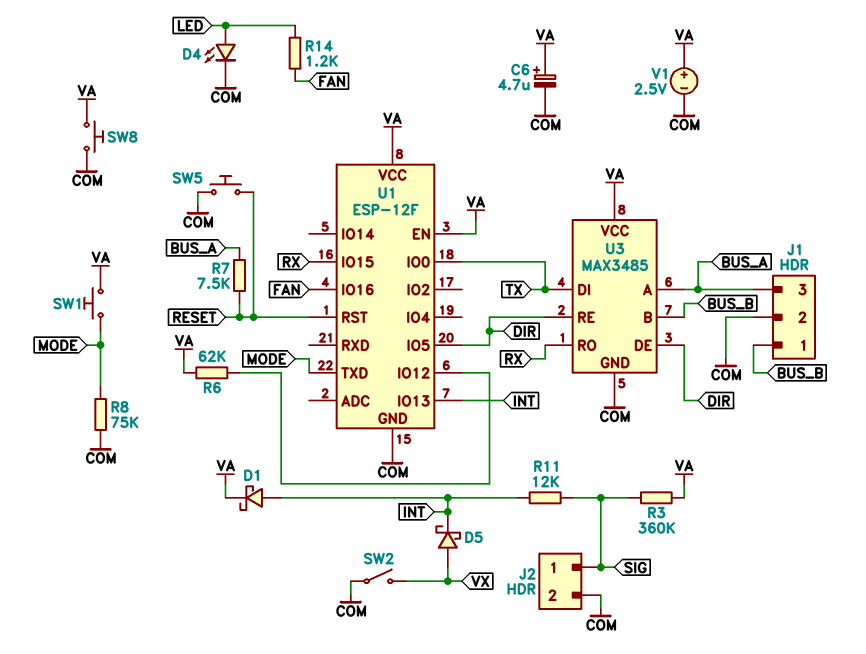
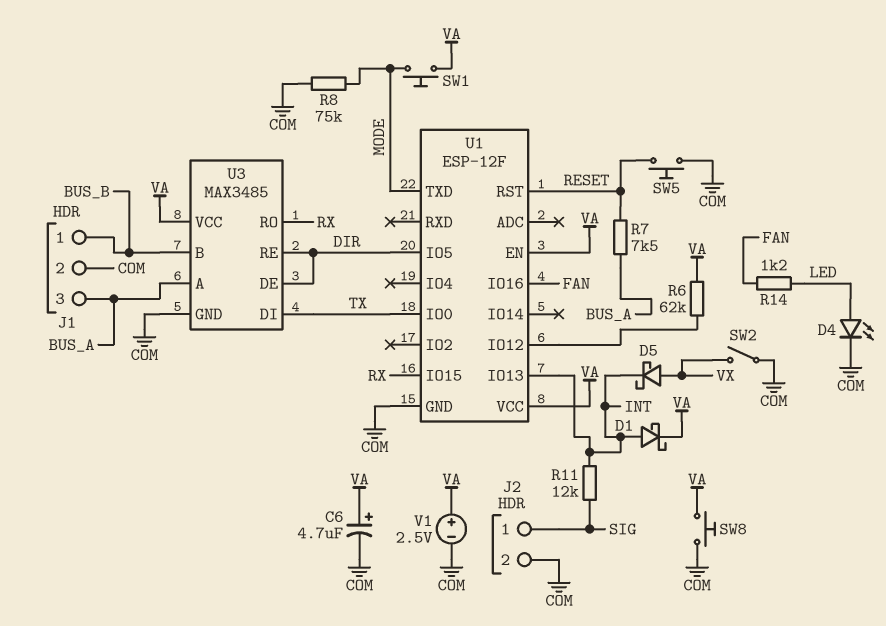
R3: 360k (SIG, VA) -> none

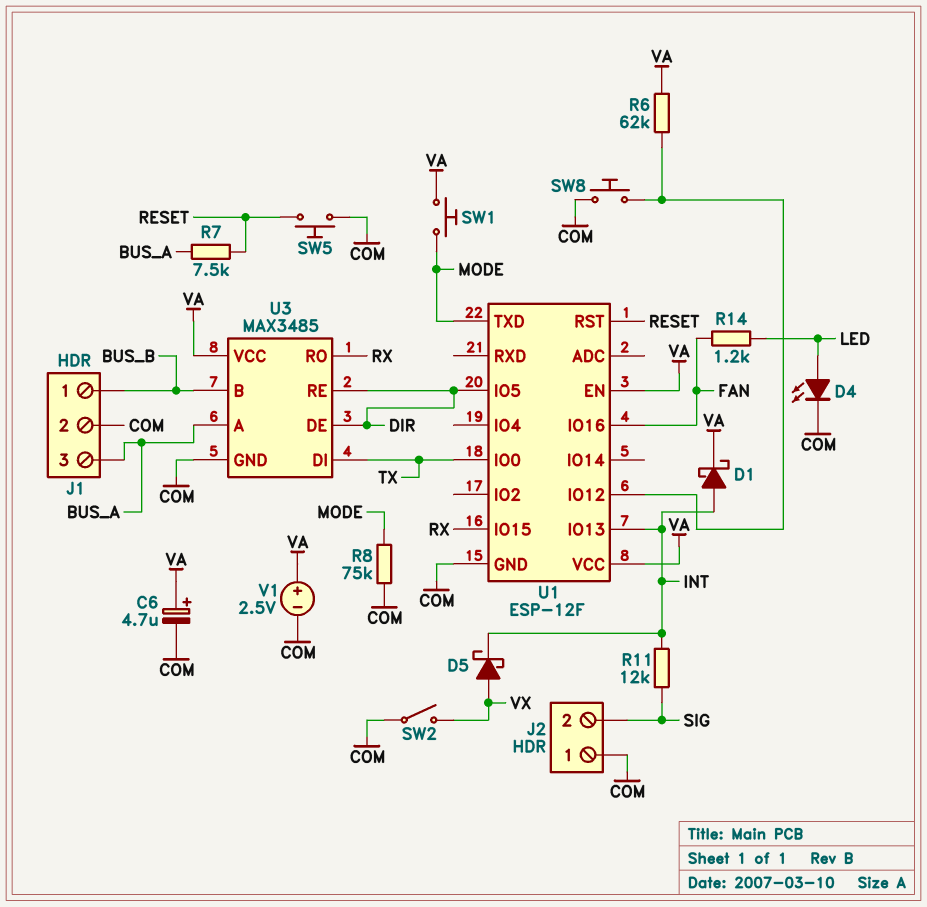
J2 pin 1: SIG -> COM
J2 pin 2: COM -> SIG
SW8: button (COM, VA) -> button (COM, U1/IO12)

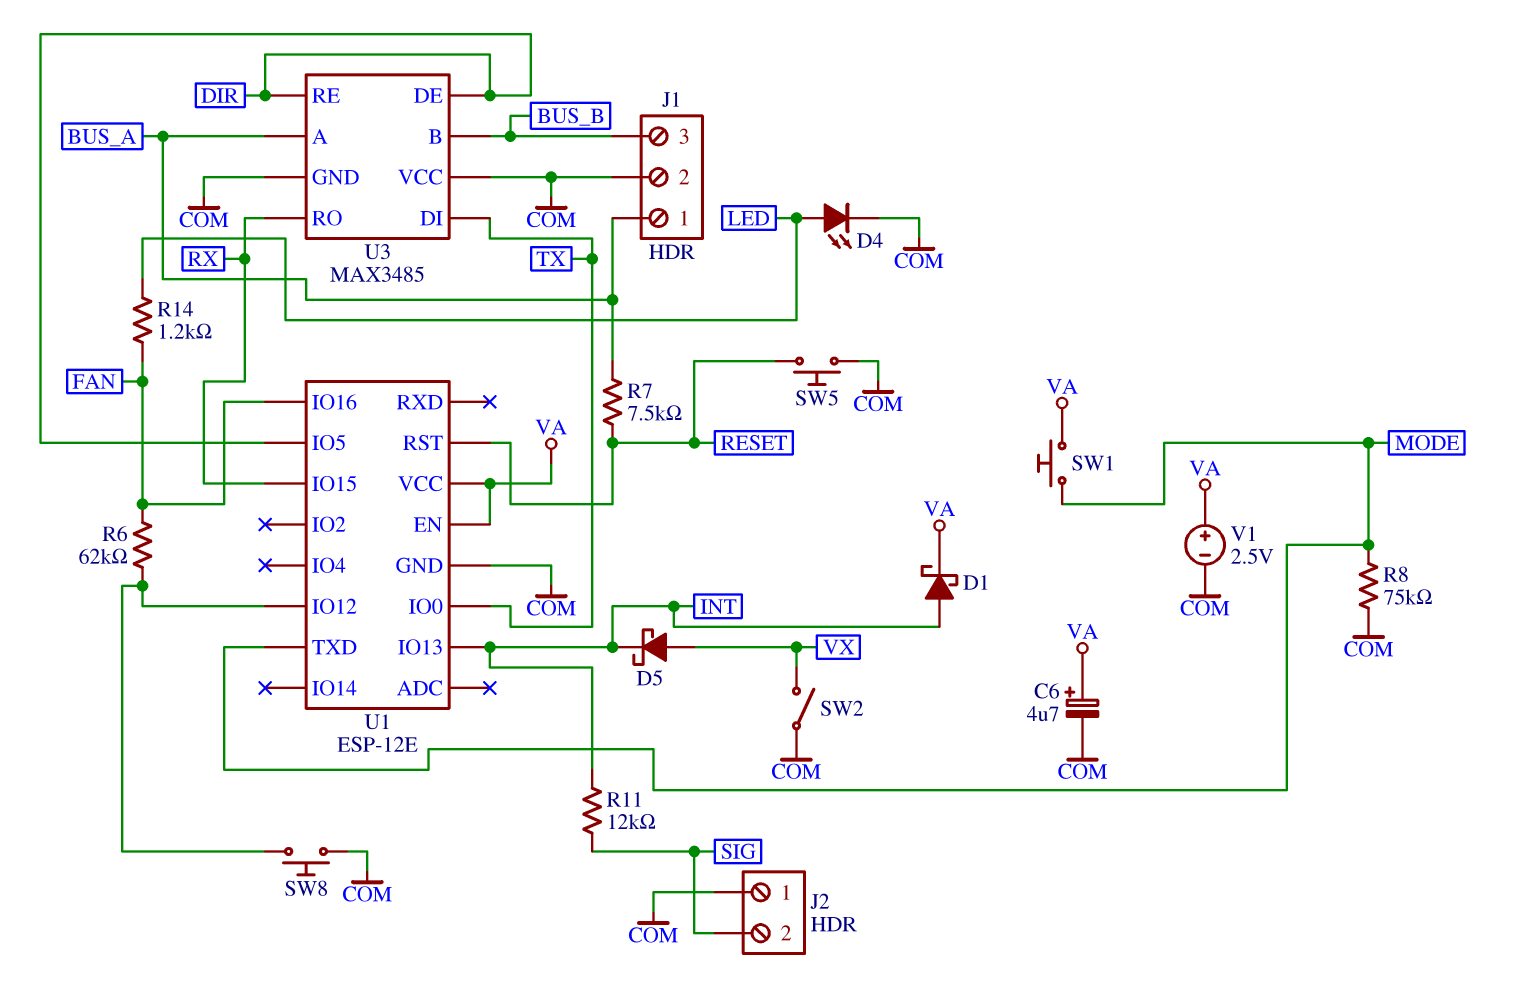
J1 pin 1: BUS_B -> BUS_A
J1 pin 3: BUS_A -> BUS_B
R6: 62k (U1/IO12, VA) -> 62k (FAN, U1/IO12)
U1: ESP-12F -> ESP-12E
U3 pin VCC: VA -> COM

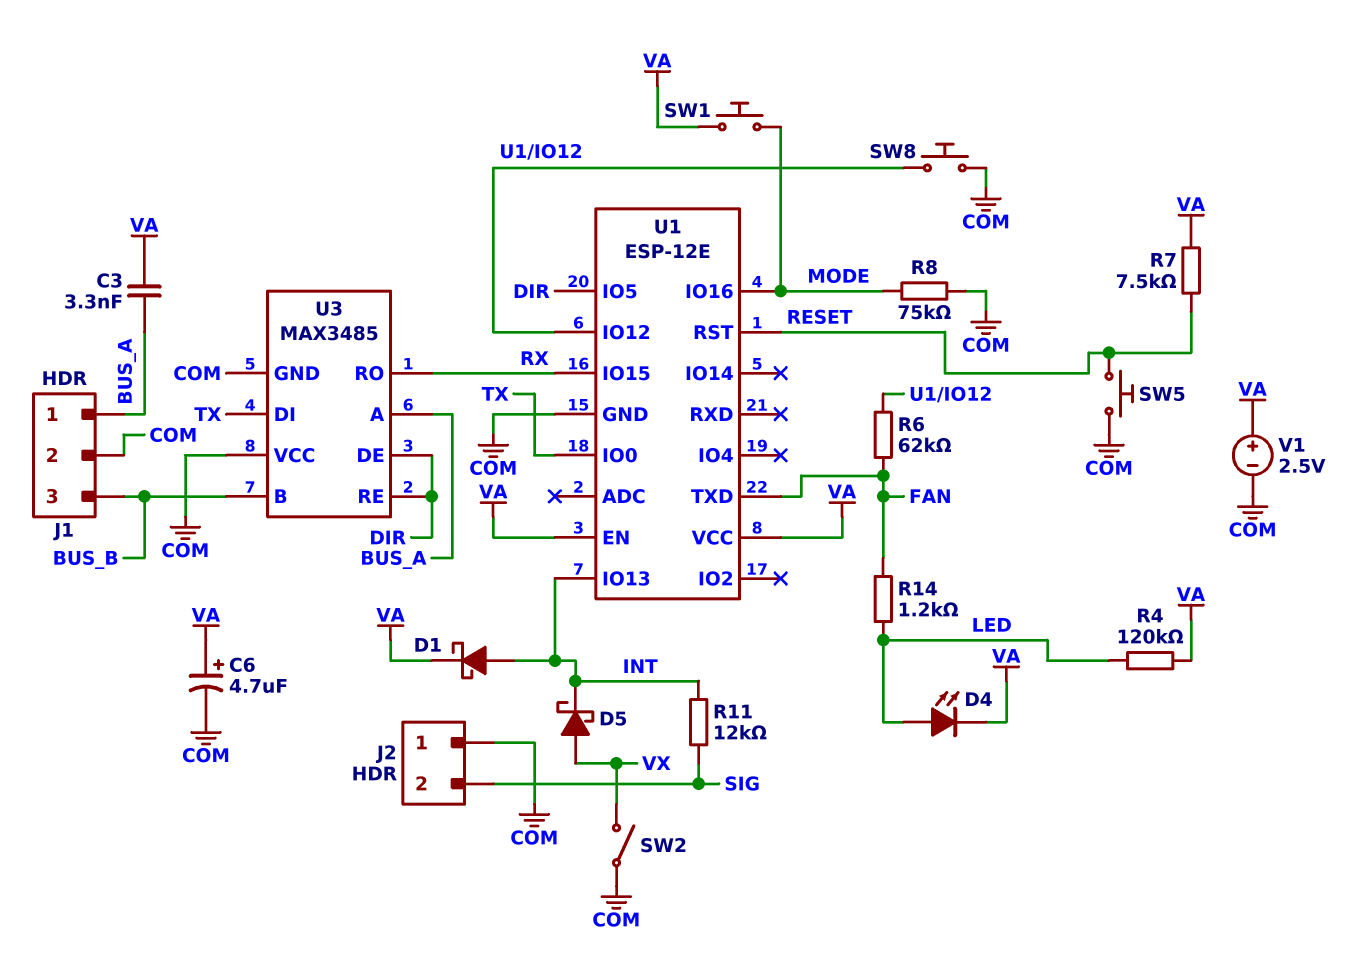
C3: none -> 3.3nF (BUS_A, VA)
D4: LED (A LED, K COM) -> LED (A LED, K VA)
R4: none -> 120k (LED, VA)
R7: 7.5k (BUS_A, RESET) -> 7.5k (RESET, VA)
U1 pin IO16: FAN -> MODE
U1 pin TXD: MODE -> FAN

